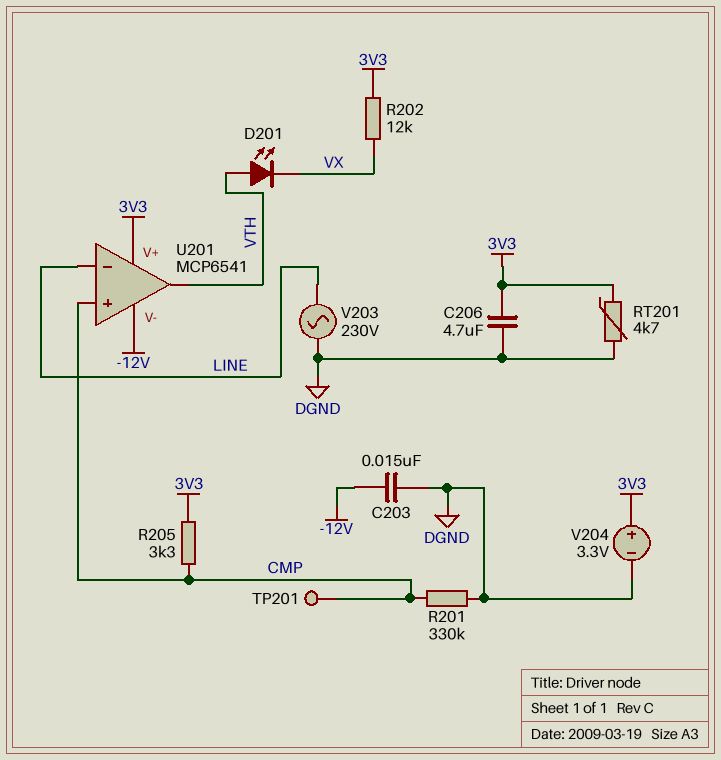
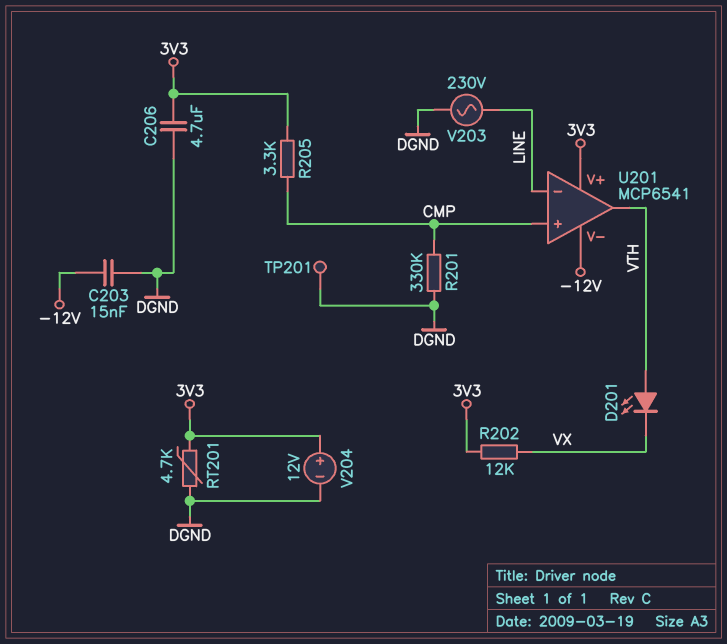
TP201: test point (CMP) -> test point (DGND)
V204: 3.3V (plus 3V3, minus DGND) -> 12V (plus 3V3, minus DGND)

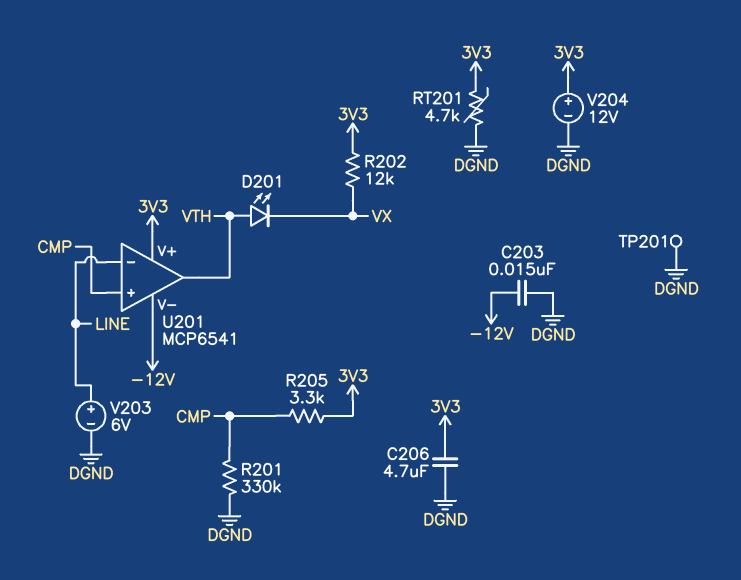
V203: AC 230V (DGND, LINE) -> 6V (plus LINE, minus DGND)

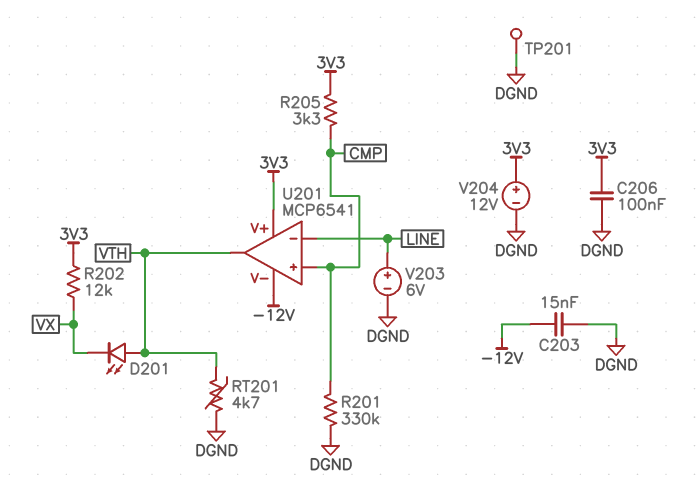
C206: 4.7uF (3V3, DGND) -> 100nF (3V3, DGND)
RT201: 4.7k (3V3, DGND) -> 4.7k (DGND, VTH)

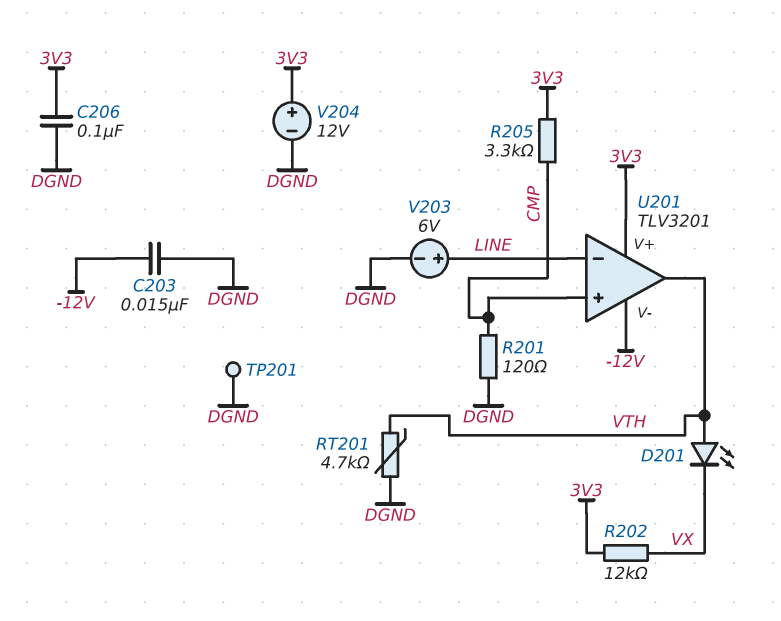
R201: 330k (CMP, DGND) -> 120 (CMP, DGND)
U201: MCP6541 -> TLV3201

